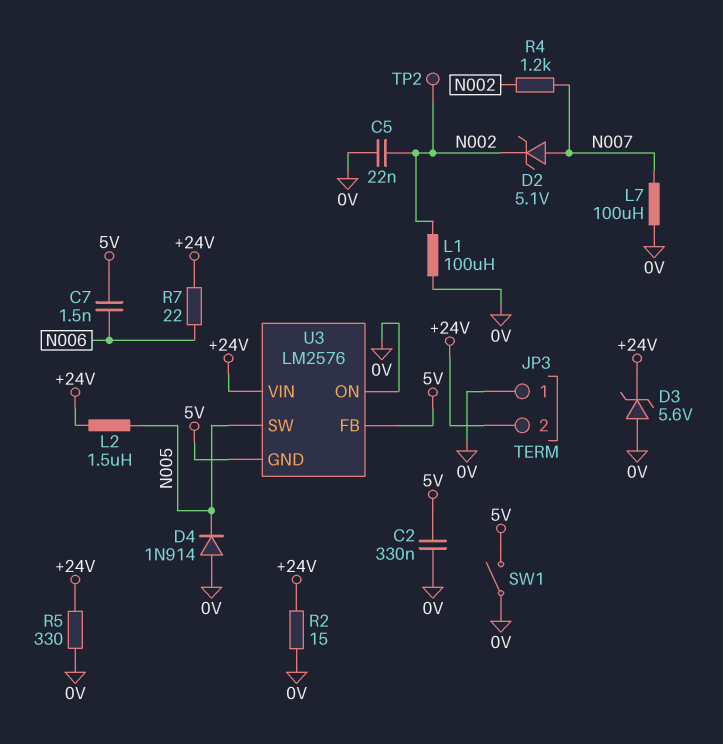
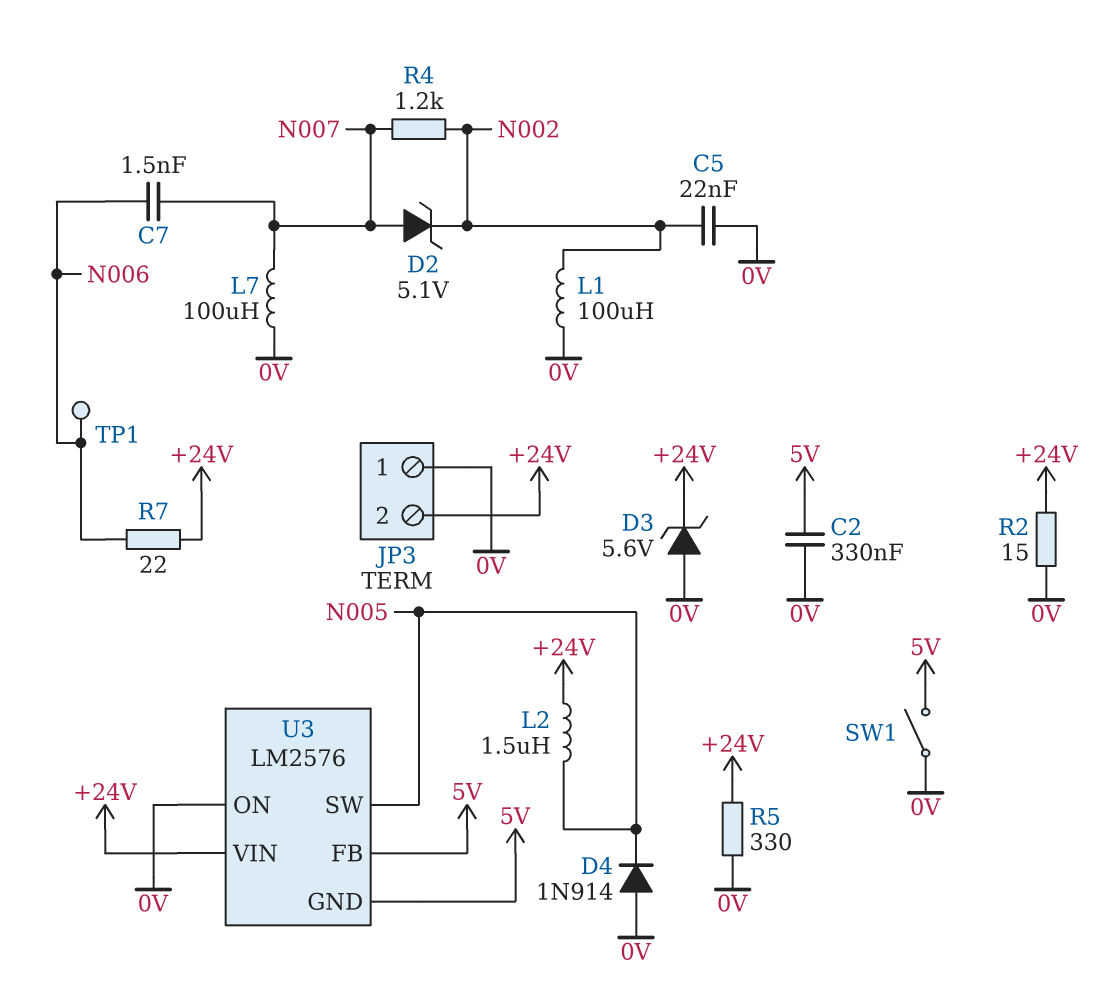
C7: 1.5nF (5V, N006) -> 1.5nF (N006, N007)
TP1: none -> test point (N006)
TP2: test point (N002) -> none

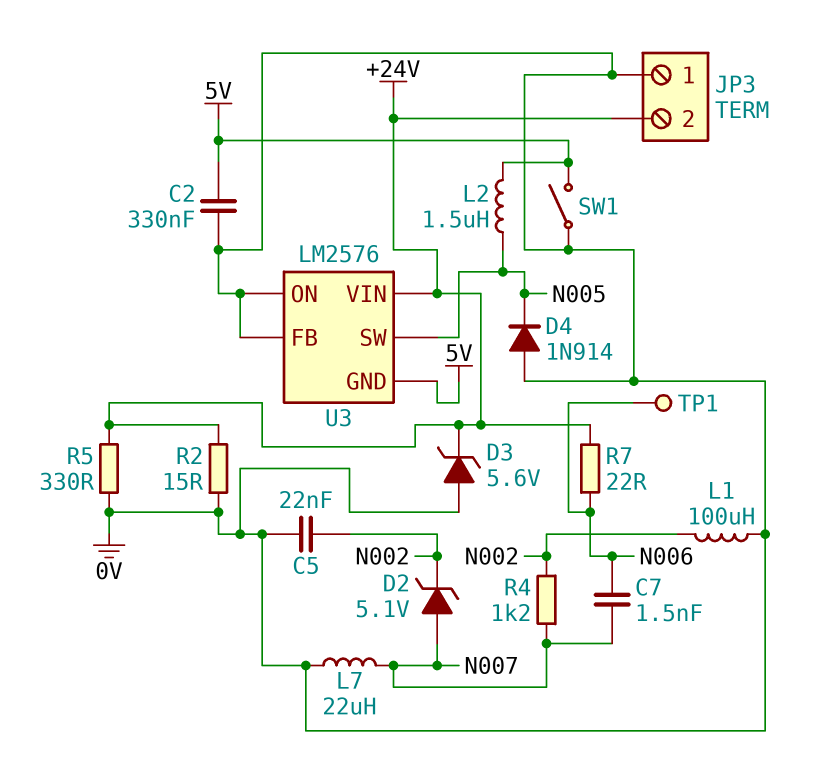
L2: 1.5uH (+24V, N005) -> 1.5uH (5V, N005)
L7: 100uH (0V, N007) -> 22uH (0V, N007)
U3 pin FB: 5V -> 0V

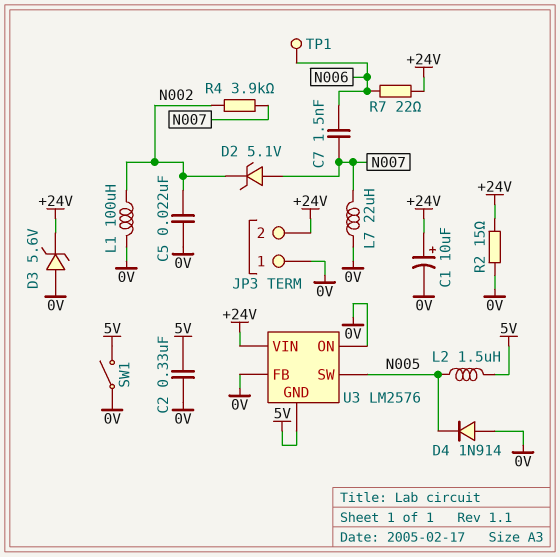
C1: none -> 10uF (plus +24V, minus 0V)
R4: 1.2k (N002, N007) -> 3.9k (N002, N007)
R5: 330 (+24V, 0V) -> none

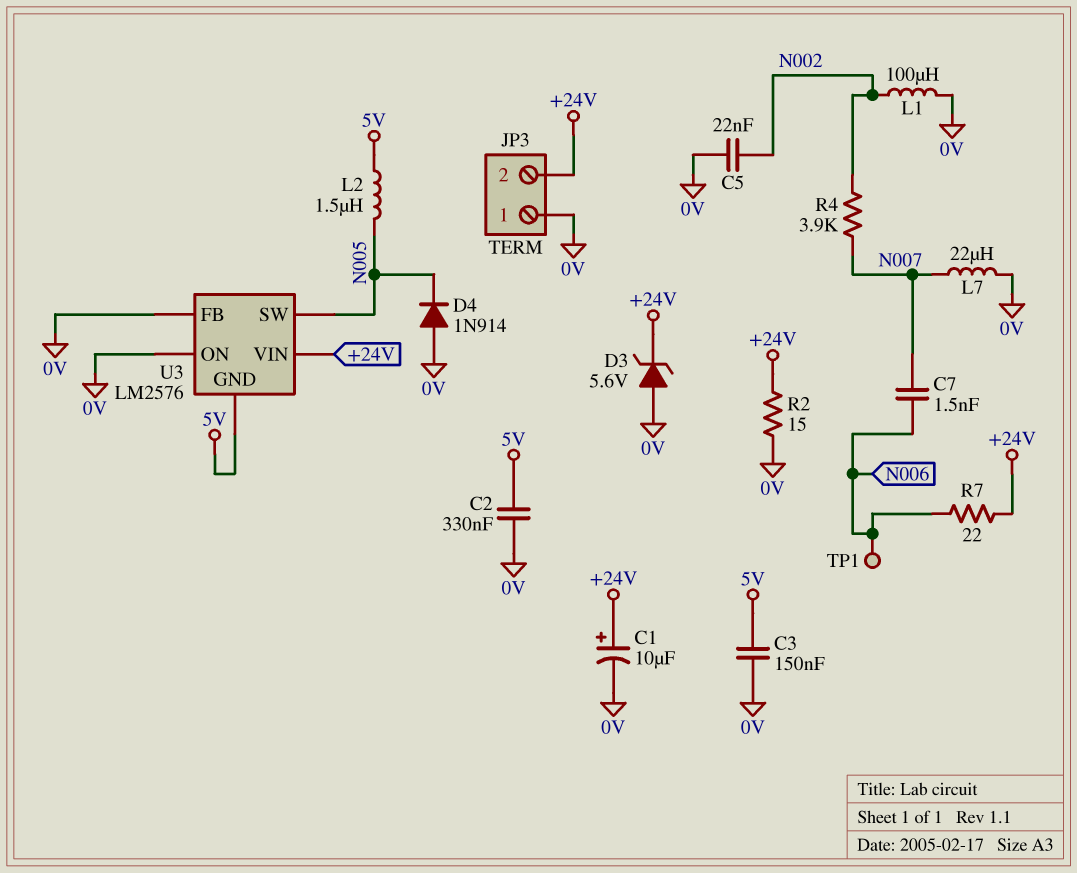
C3: none -> 150nF (0V, 5V)
D2: zener 5.1V (A N007, K N002) -> none
SW1: switch (0V, 5V) -> none

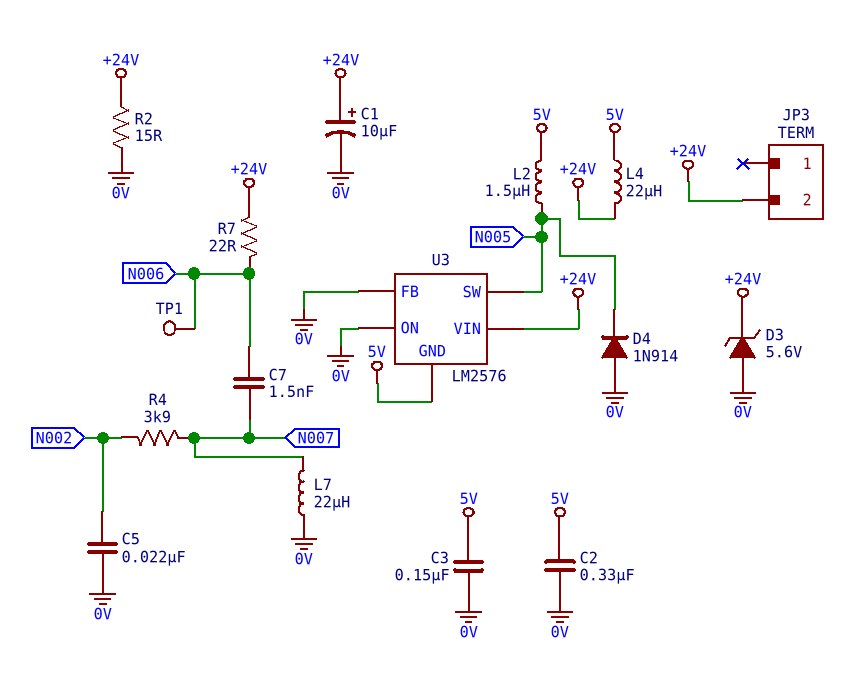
JP3 pin 1: 0V -> none
L1: 100uH (0V, N002) -> none
L4: none -> 22uH (+24V, 5V)

